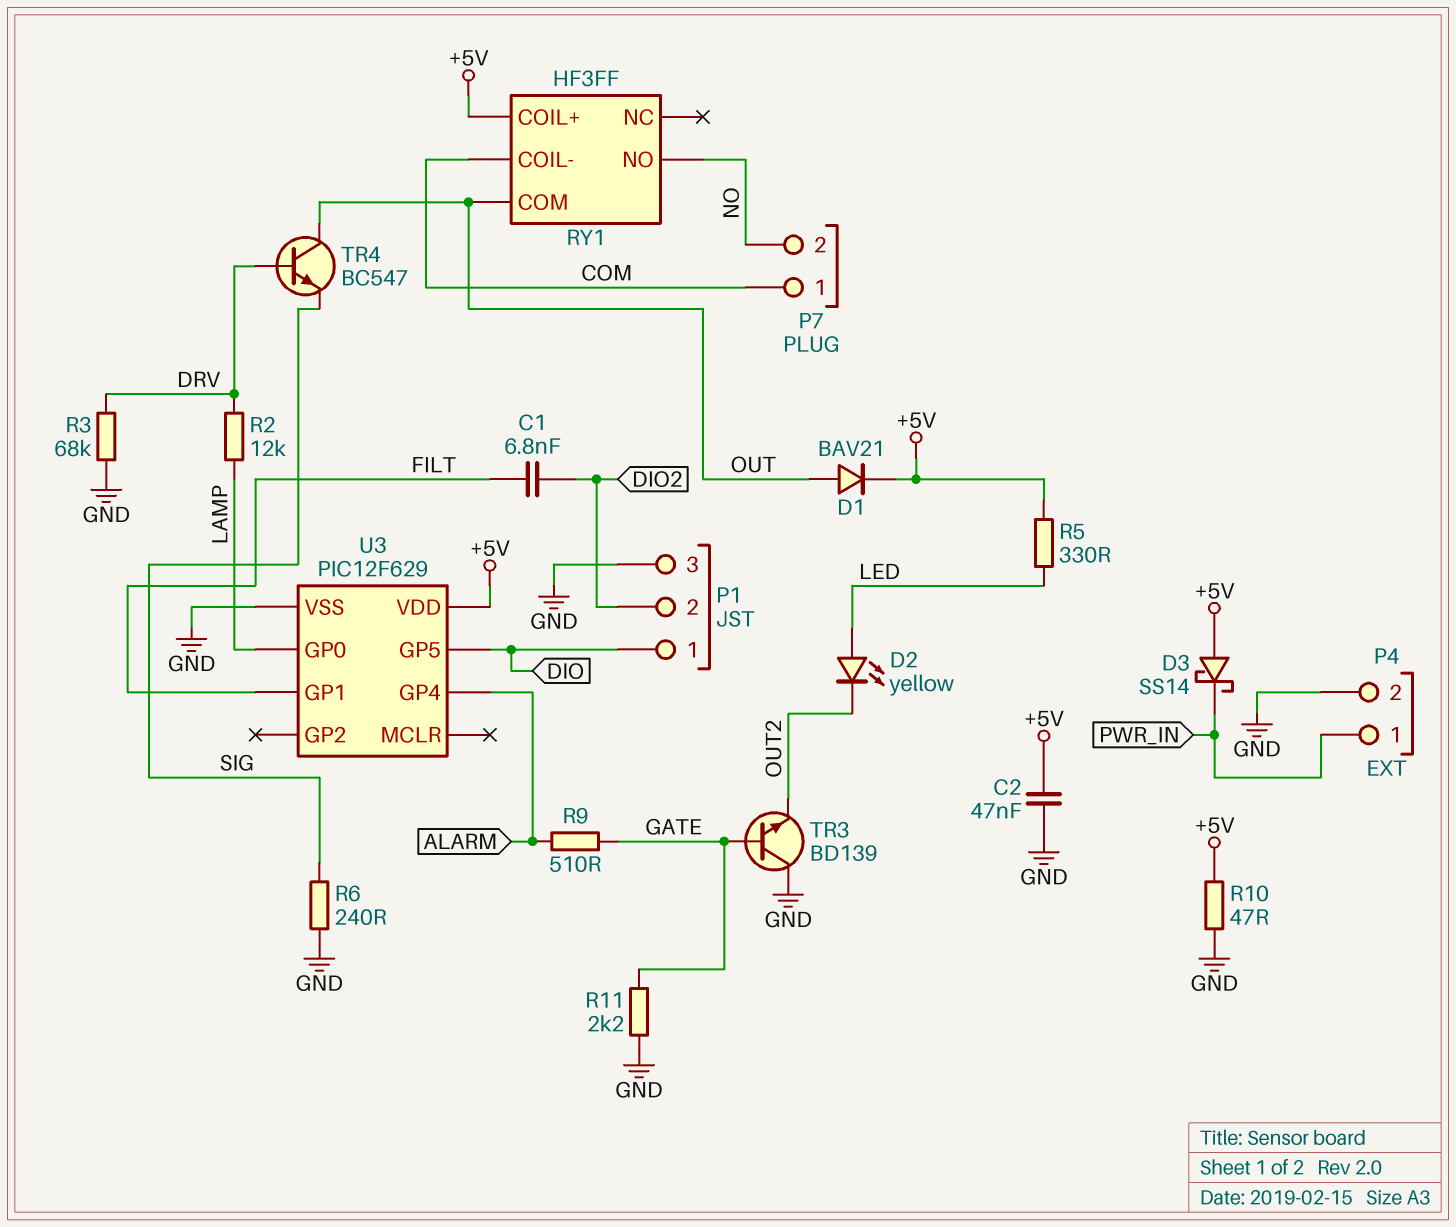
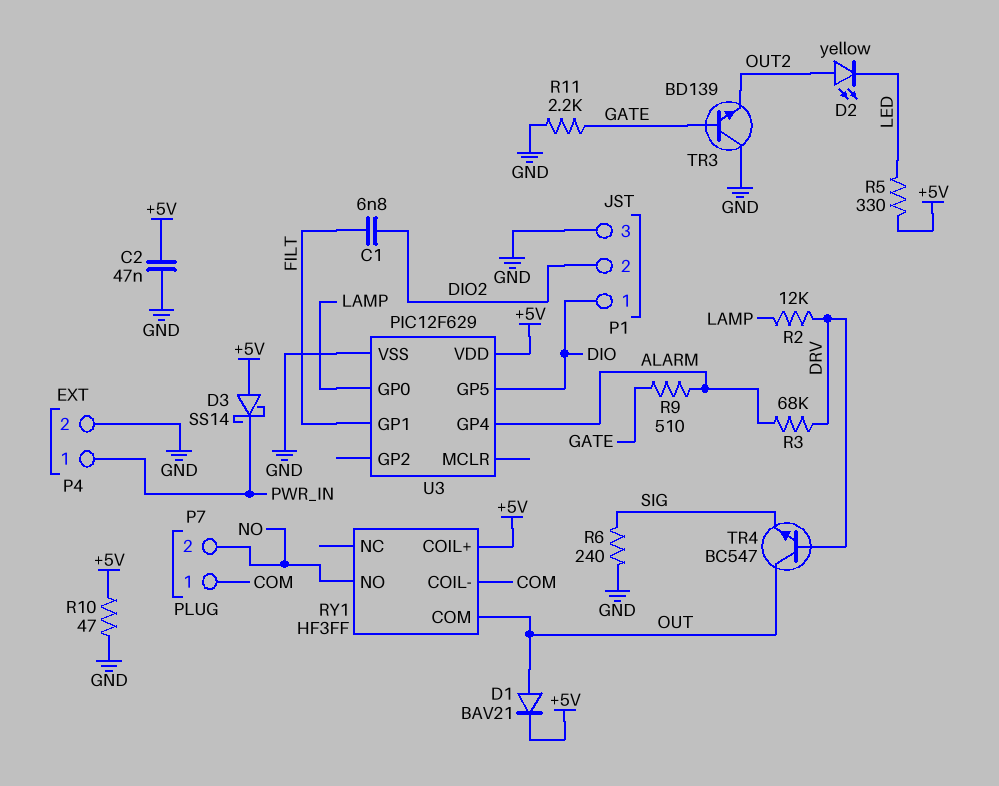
D2: LED yellow (A LED, K OUT2) -> LED yellow (A OUT2, K LED)
R3: 68k (DRV, GND) -> 68k (ALARM, DRV)

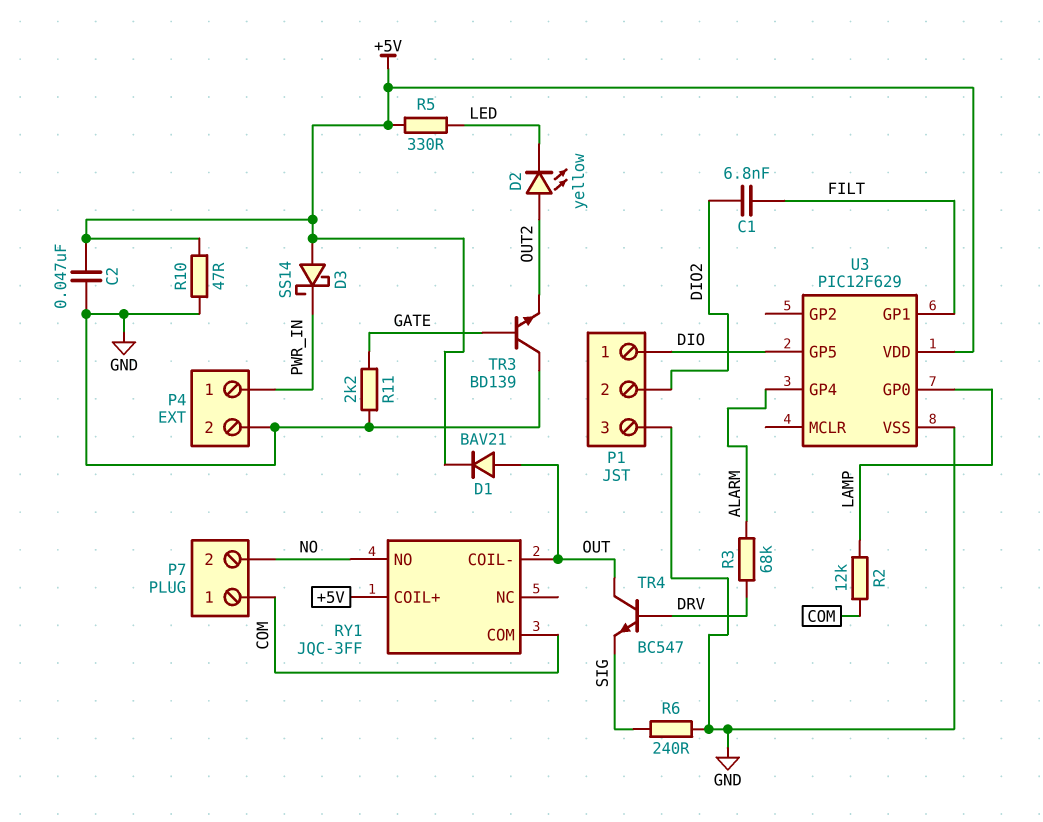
R2: 12k (DRV, LAMP) -> 12k (COM, LAMP)
R9: 510 (ALARM, GATE) -> none
RY1: HF3FF -> JQC-3FF
RY1 pin COIL-: COM -> OUT
RY1 pin COM: OUT -> COM

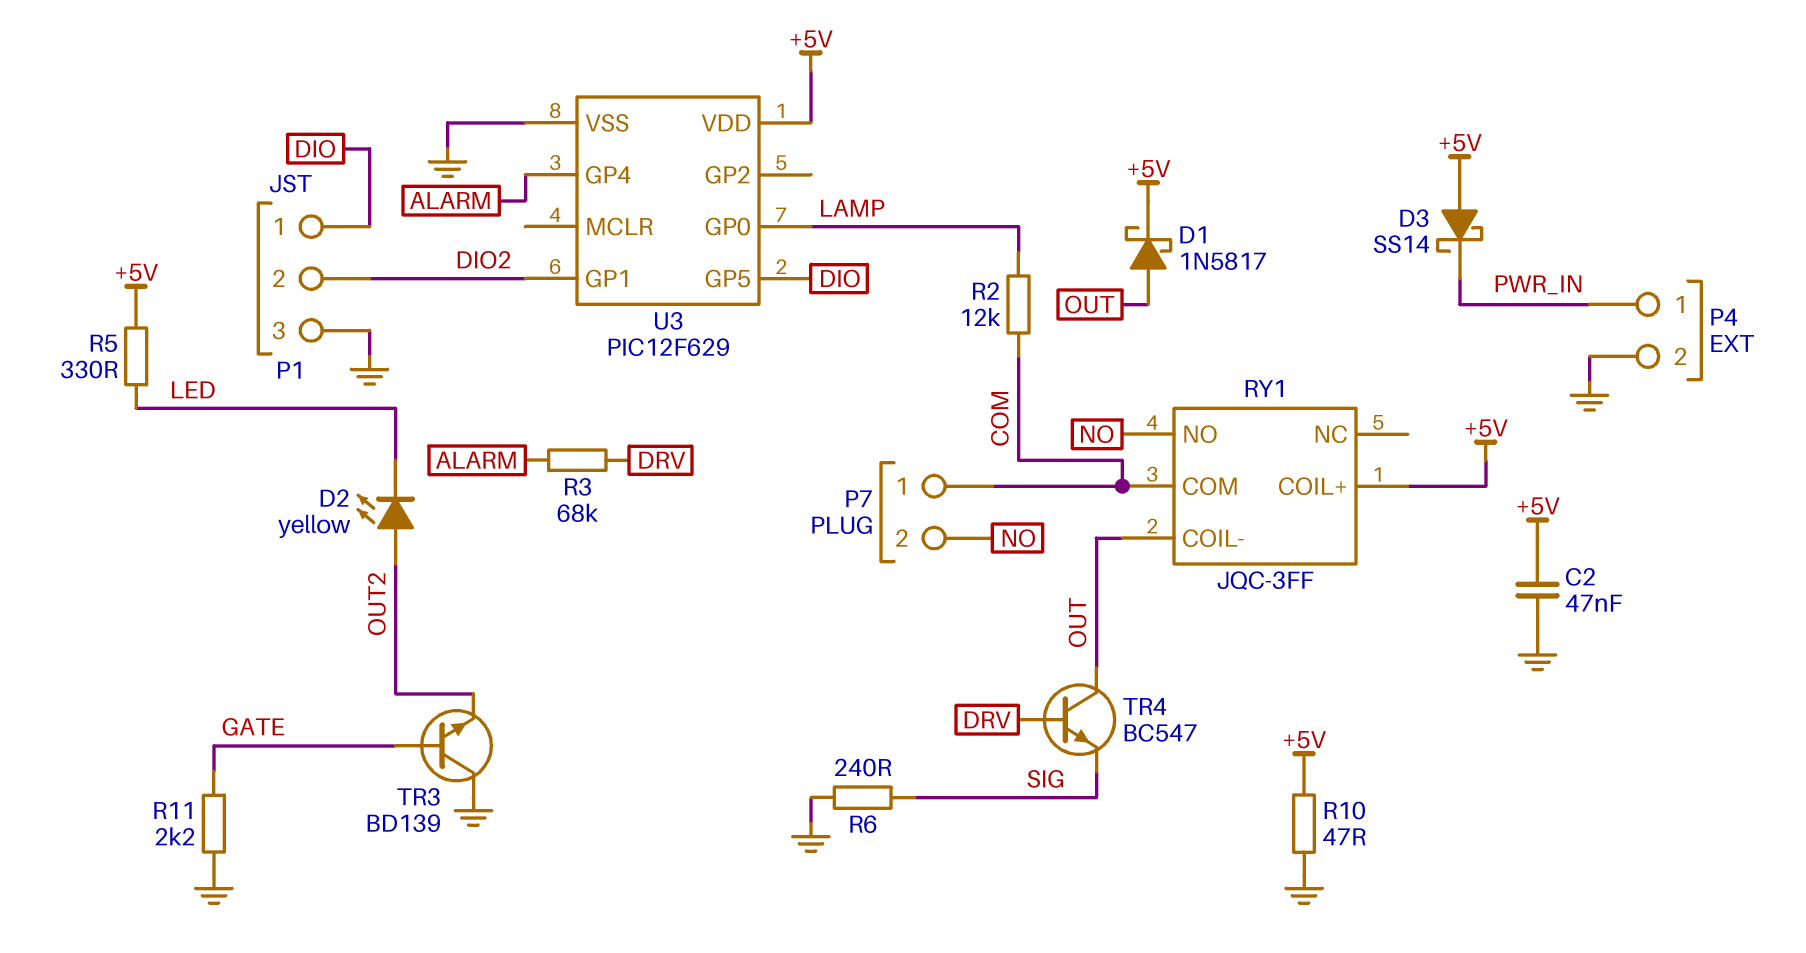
C1: 6.8nF (DIO2, FILT) -> none
D1: diode BAV21 (A OUT, K +5V) -> schottky 1N5817 (A OUT, K +5V)
U3 pin GP1: FILT -> DIO2

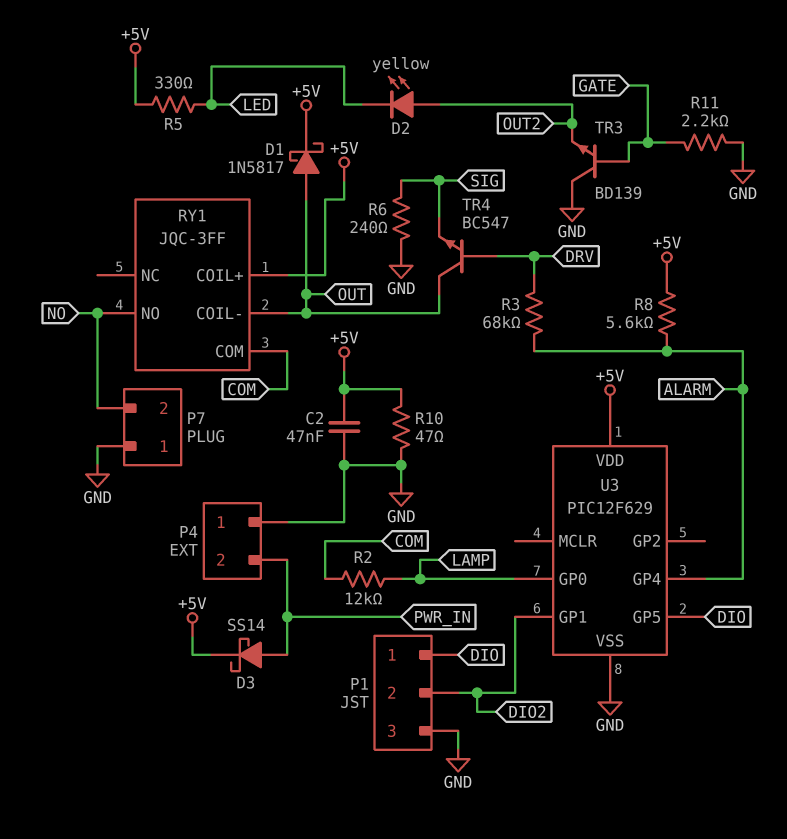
D3: schottky SS14 (A +5V, K PWR_IN) -> schottky SS14 (A PWR_IN, K +5V)
P4 pin 1: PWR_IN -> GND
P4 pin 2: GND -> PWR_IN
P7 pin 1: COM -> GND
R8: none -> 5.6k (+5V, ALARM)

